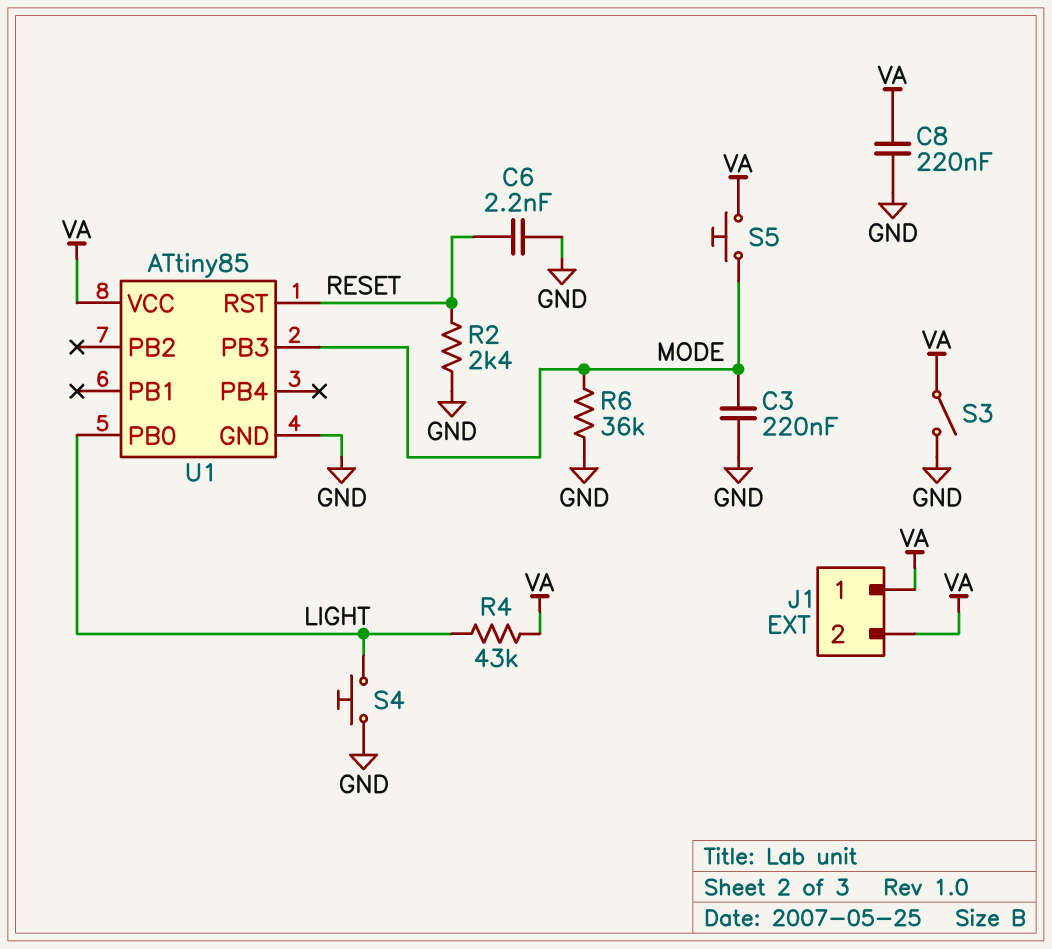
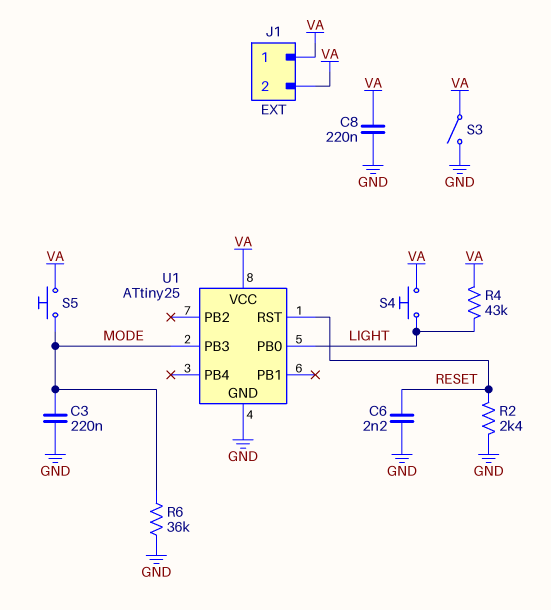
S4: button (GND, LIGHT) -> button (LIGHT, VA)
U1: ATtiny85 -> ATtiny25

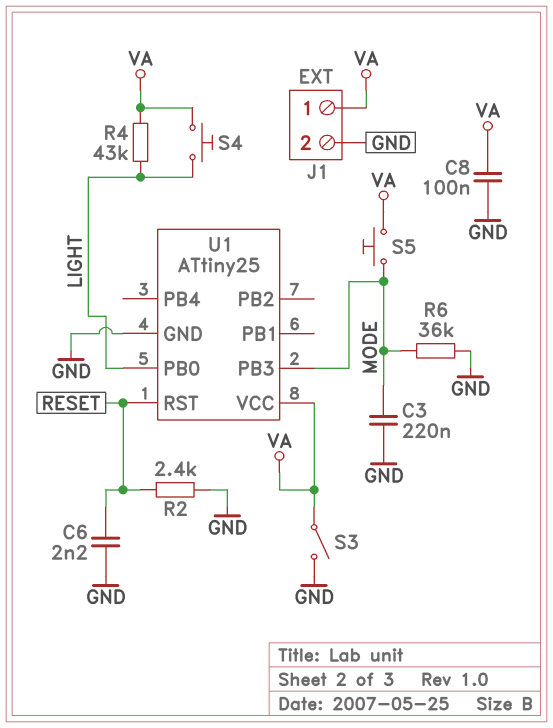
C8: 220nF (GND, VA) -> 100nF (GND, VA)
J1 pin 2: VA -> GND

